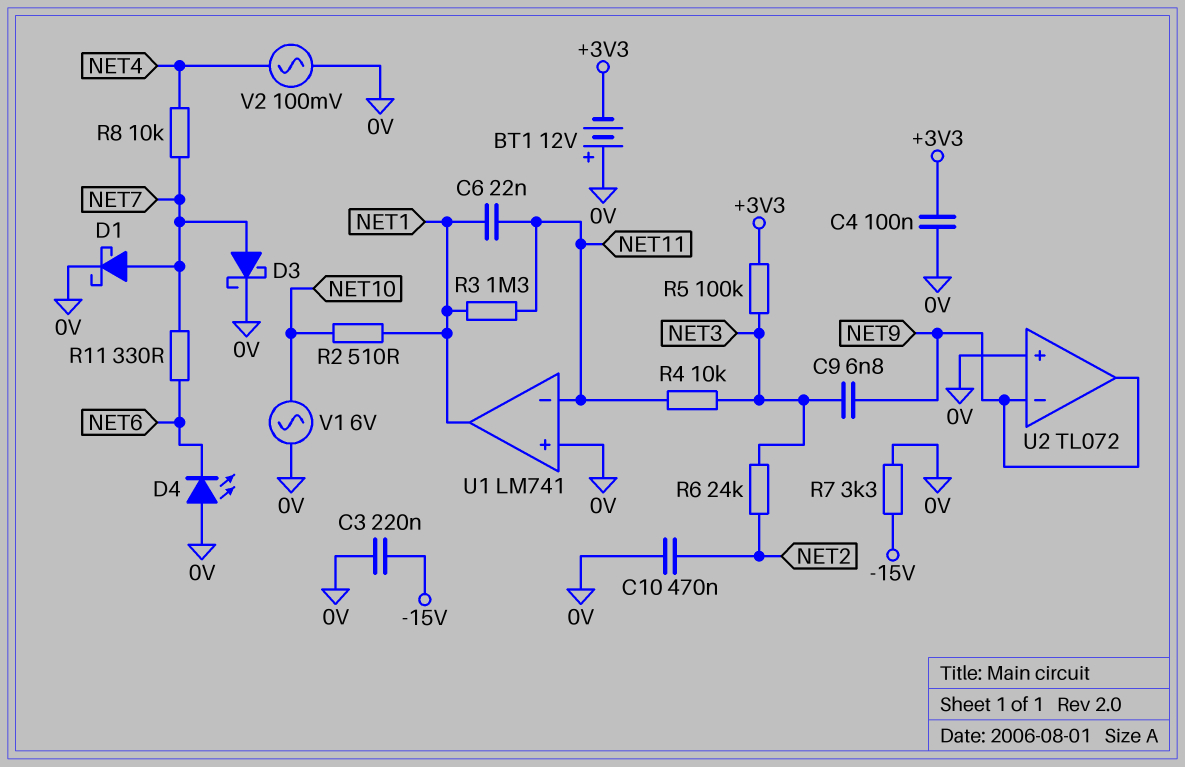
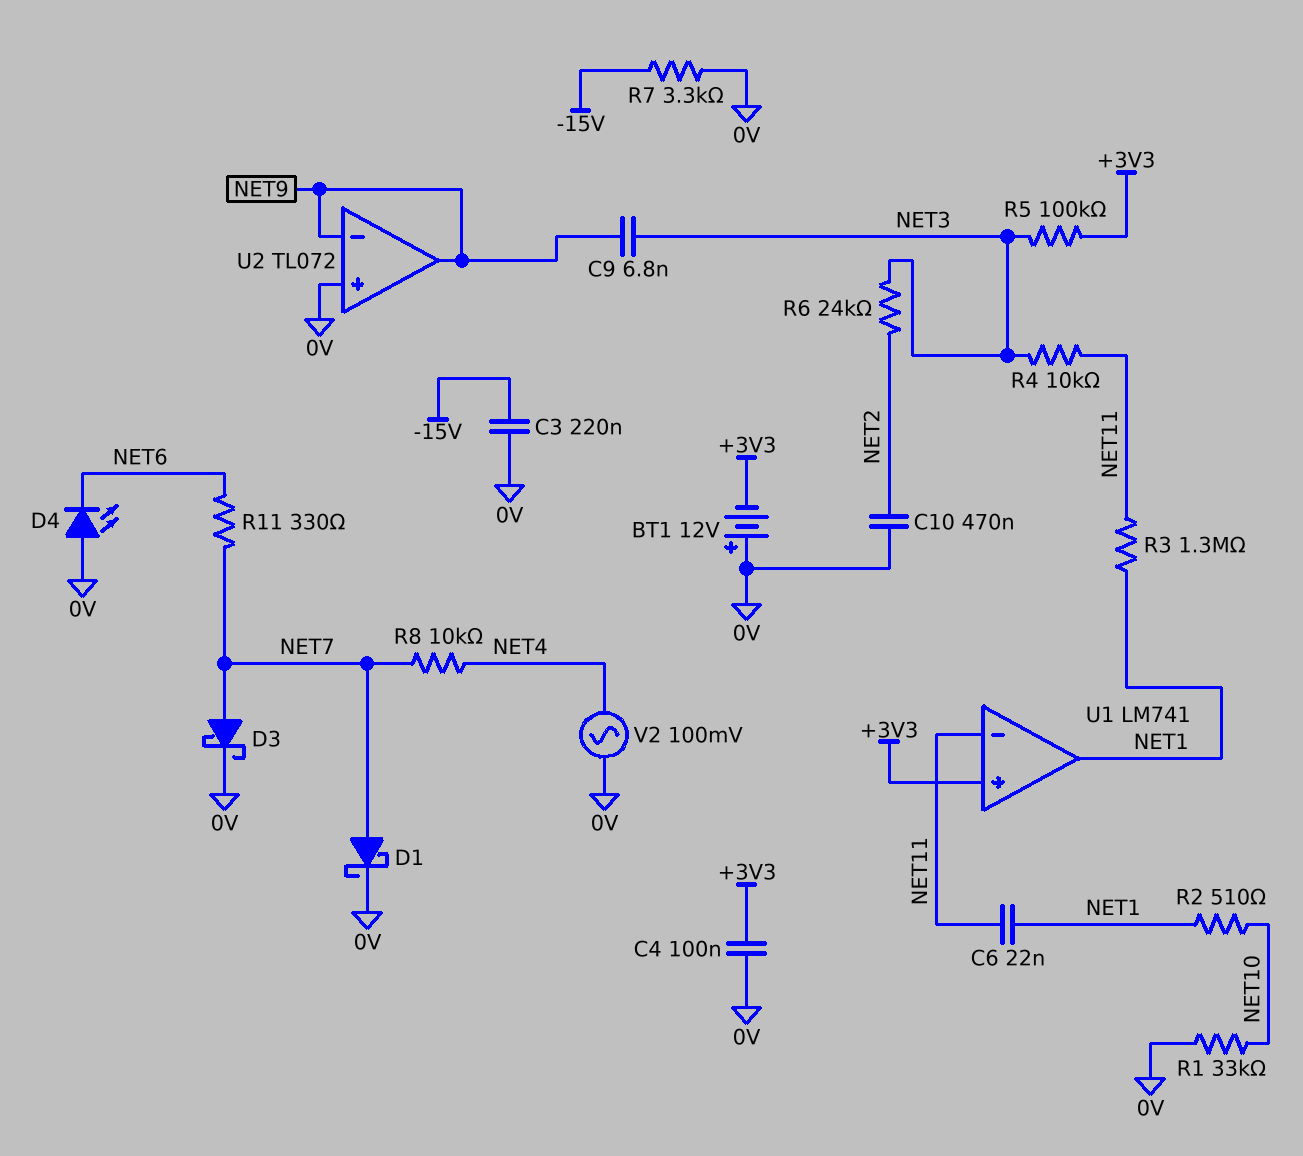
R1: none -> 33k (0V, NET10)
U1 pin in+: 0V -> +3V3
V1: AC 6V (0V, NET10) -> none

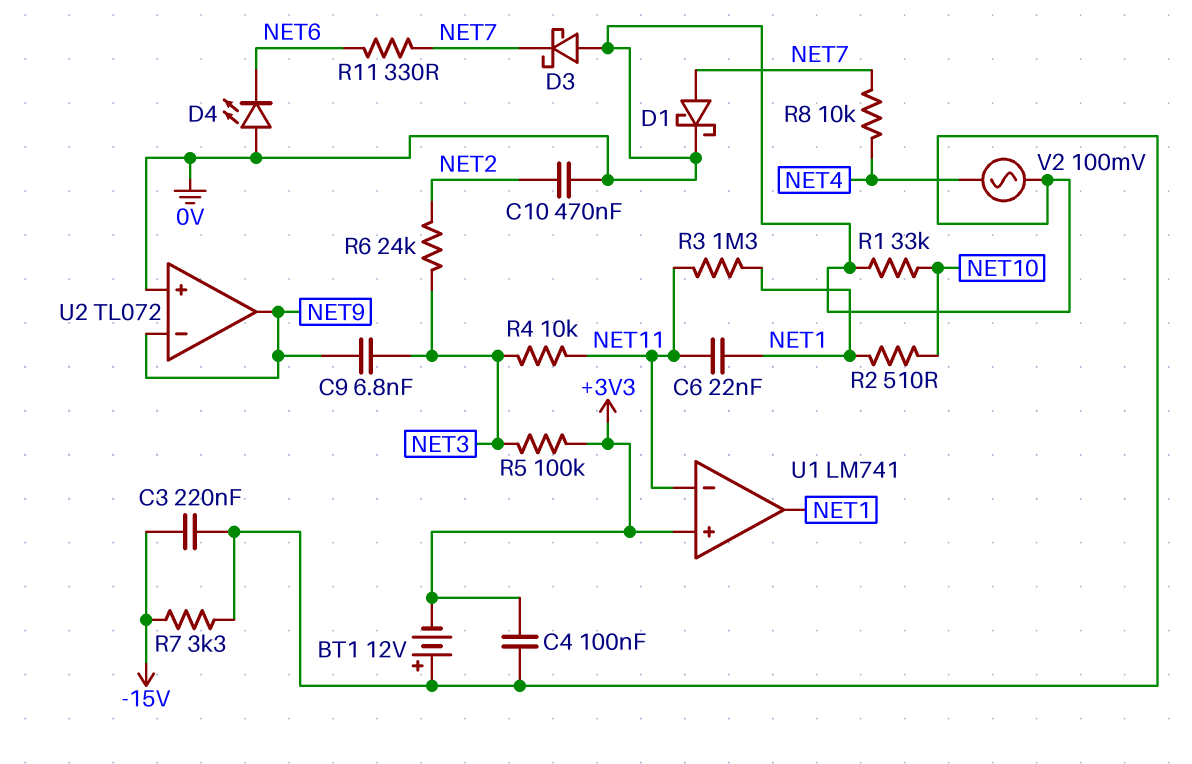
D3: schottky (A NET7, K 0V) -> schottky (A 0V, K NET7)

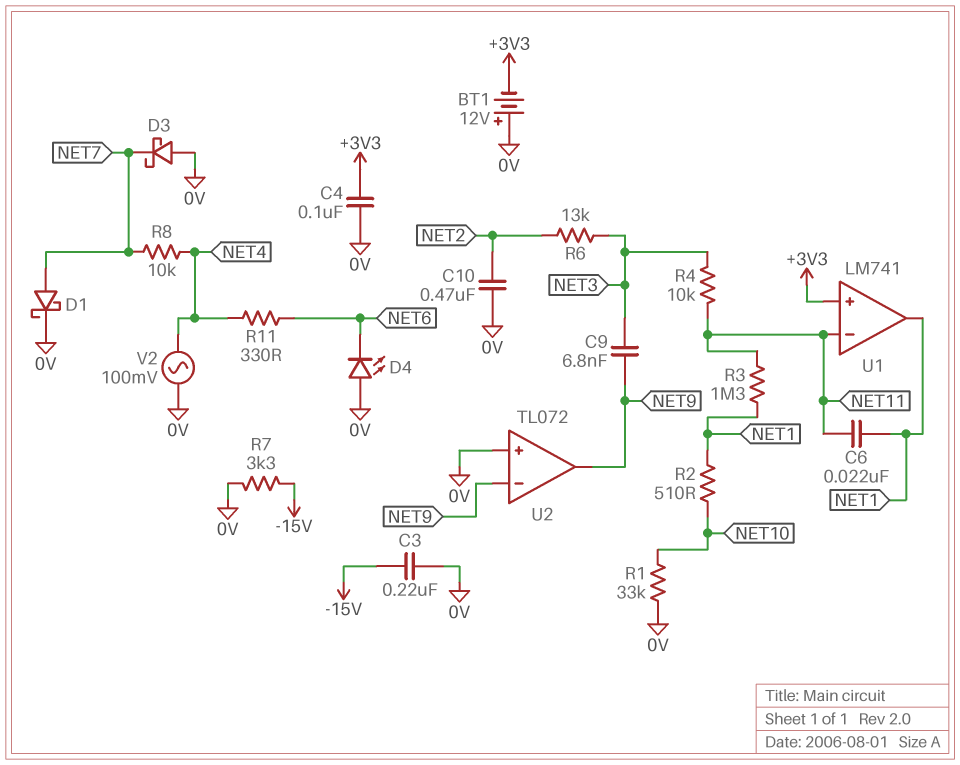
R5: 100k (+3V3, NET3) -> none
R6: 24k (NET2, NET3) -> 13k (NET2, NET3)
R11: 330 (NET6, NET7) -> 330 (NET4, NET6)

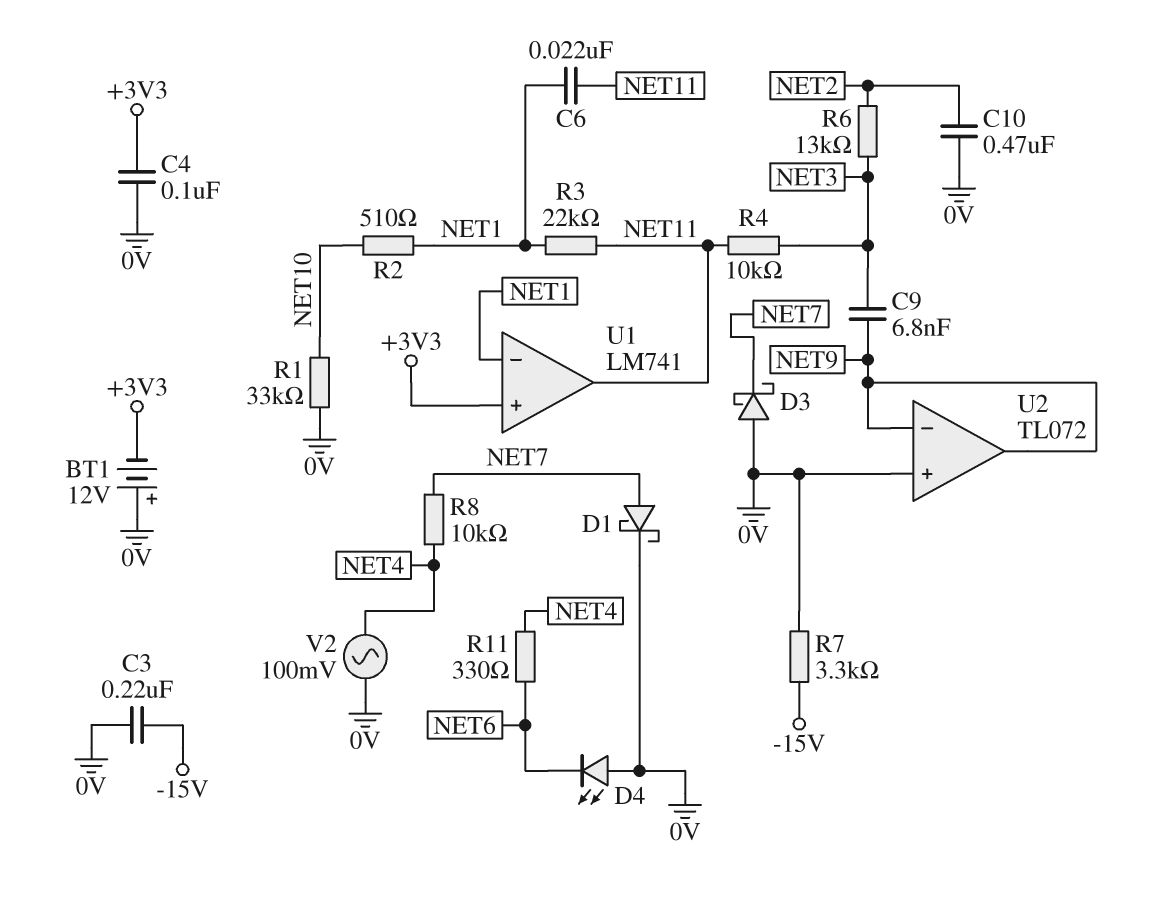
R3: 1.3M (NET1, NET11) -> 22k (NET1, NET11)
U1 pin in-: NET11 -> NET1
U1 pin out: NET1 -> NET11

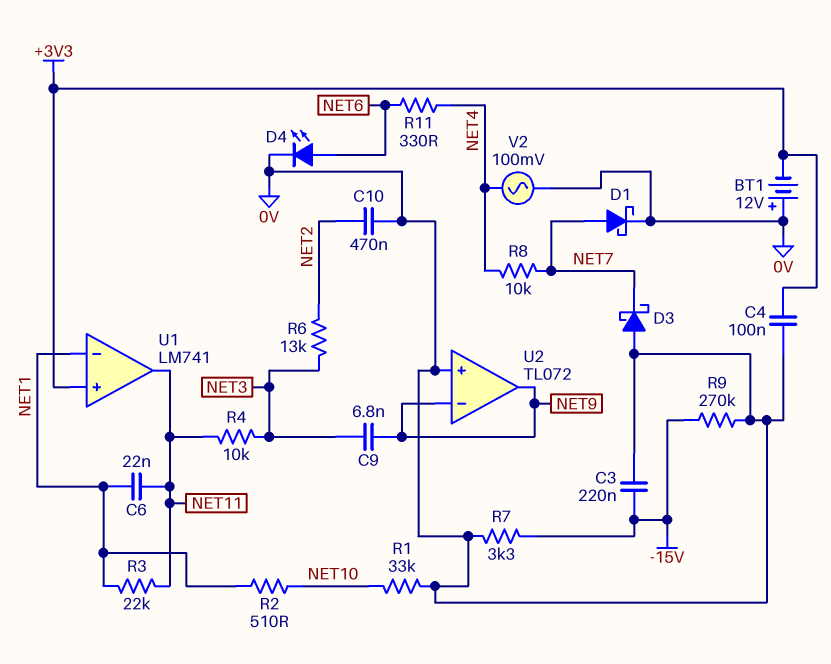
D4: LED (A 0V, K NET6) -> LED (A NET6, K 0V)
R9: none -> 270k (-15V, 0V)

